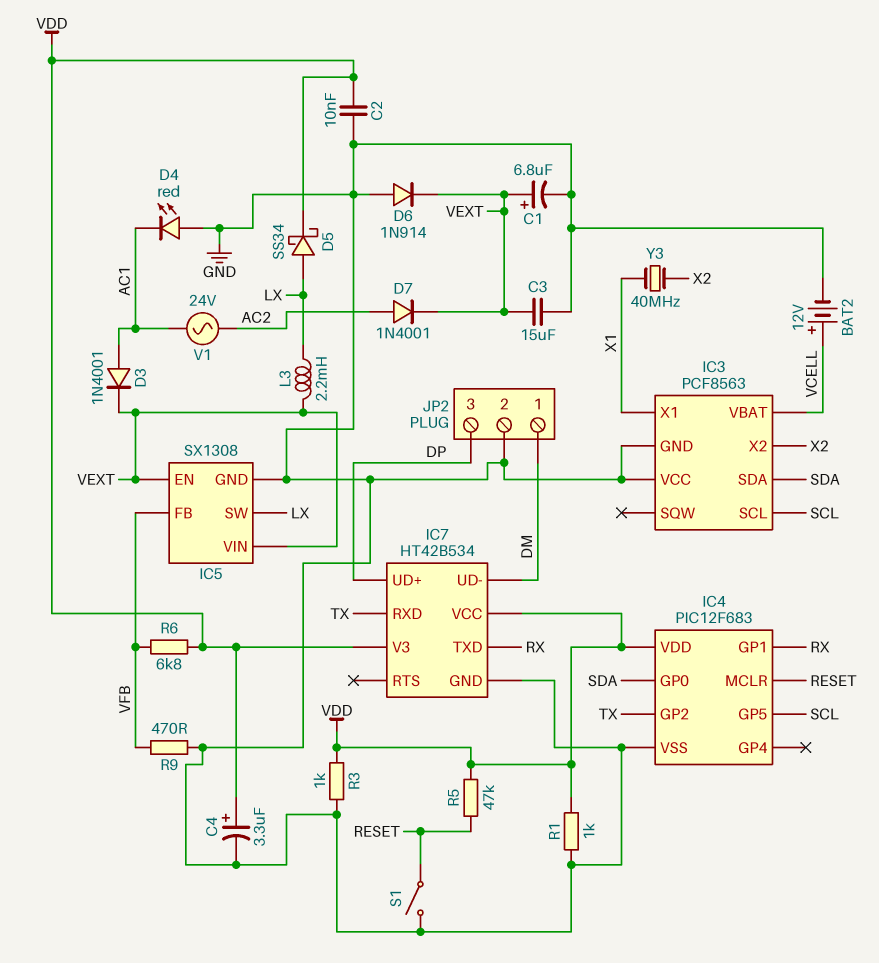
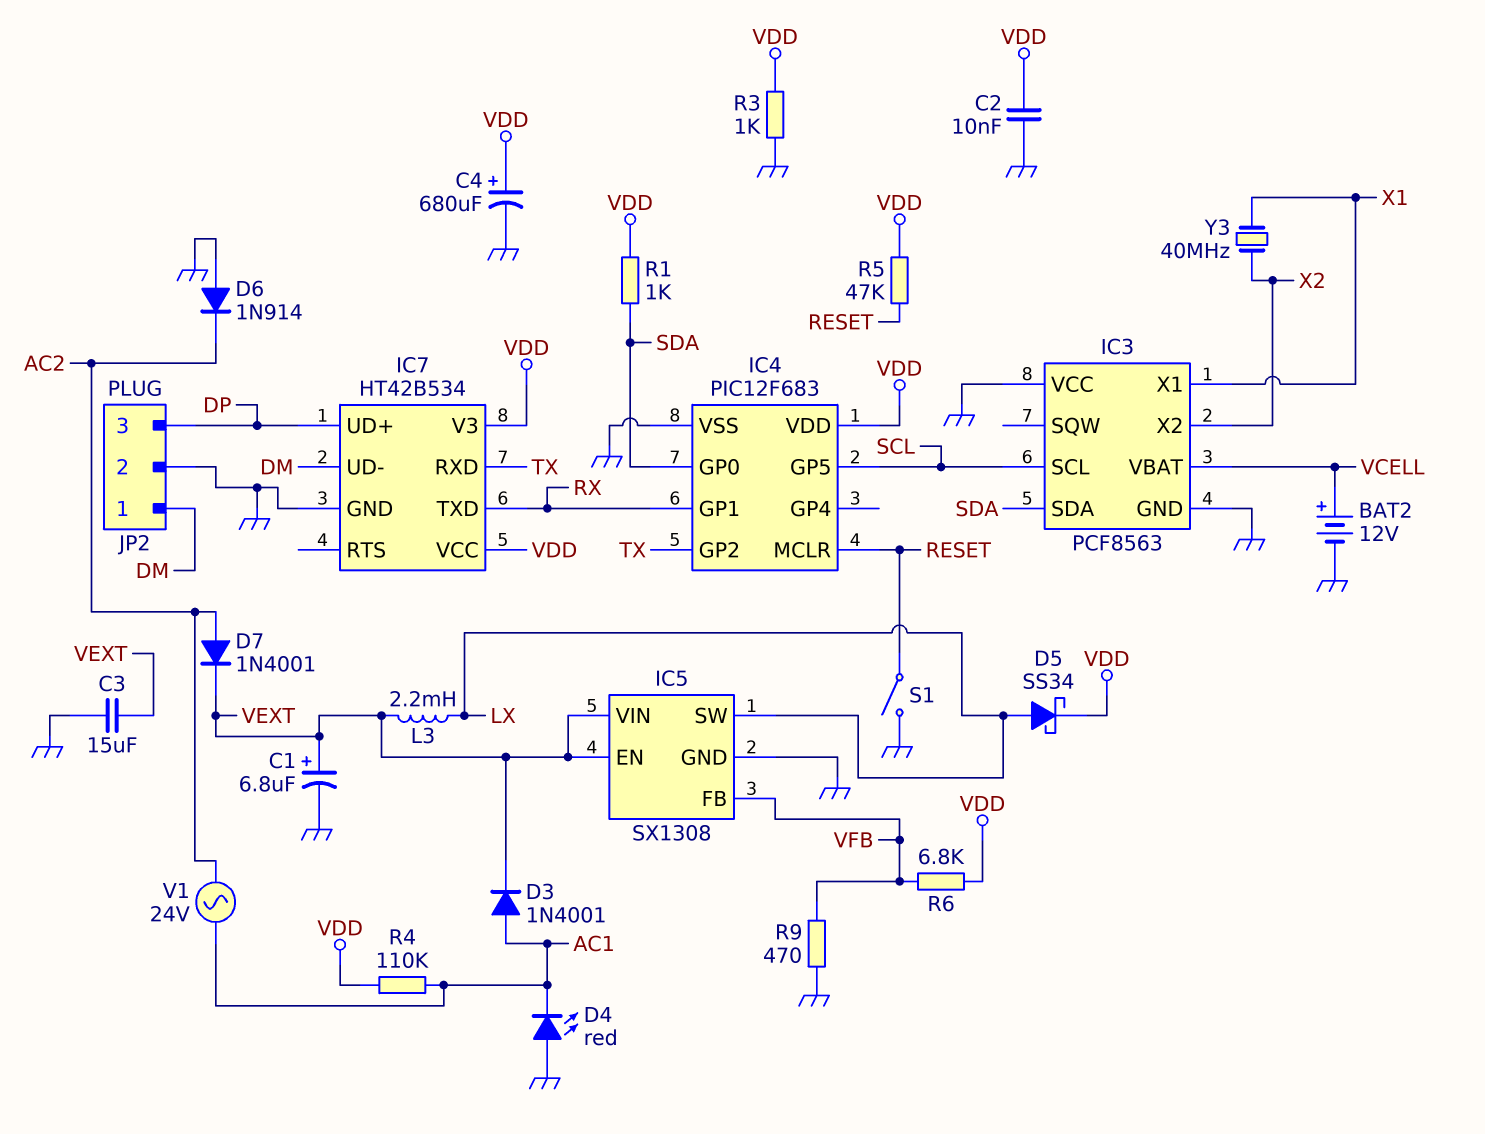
C4: 3.3uF (plus VDD, minus GND) -> 680uF (plus VDD, minus GND)
D6: diode 1N914 (A GND, K VEXT) -> diode 1N914 (A GND, K AC2)
R1: 1k (GND, VDD) -> 1k (SDA, VDD)
R4: none -> 110k (AC1, VDD)

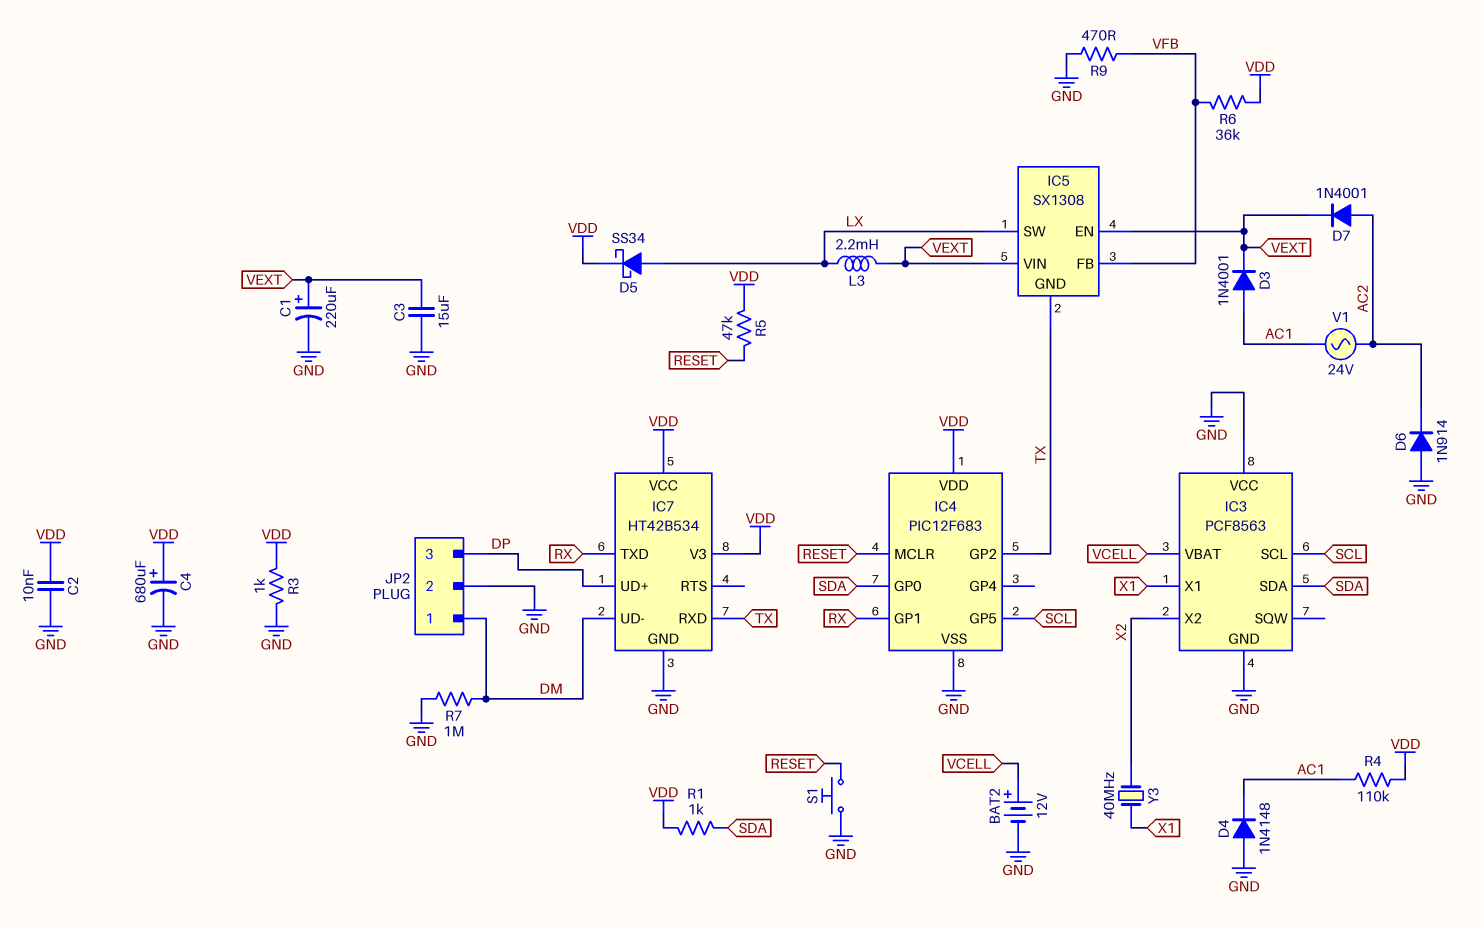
C1: 6.8uF (plus VEXT, minus GND) -> 220uF (plus VEXT, minus GND)
D4: LED red (A GND, K AC1) -> diode 1N4148 (A GND, K AC1)
IC5 pin GND: GND -> TX
R6: 6.8k (VDD, VFB) -> 36k (VDD, VFB)
R7: none -> 1M (DM, GND)
S1: switch (GND, RESET) -> button (GND, RESET)

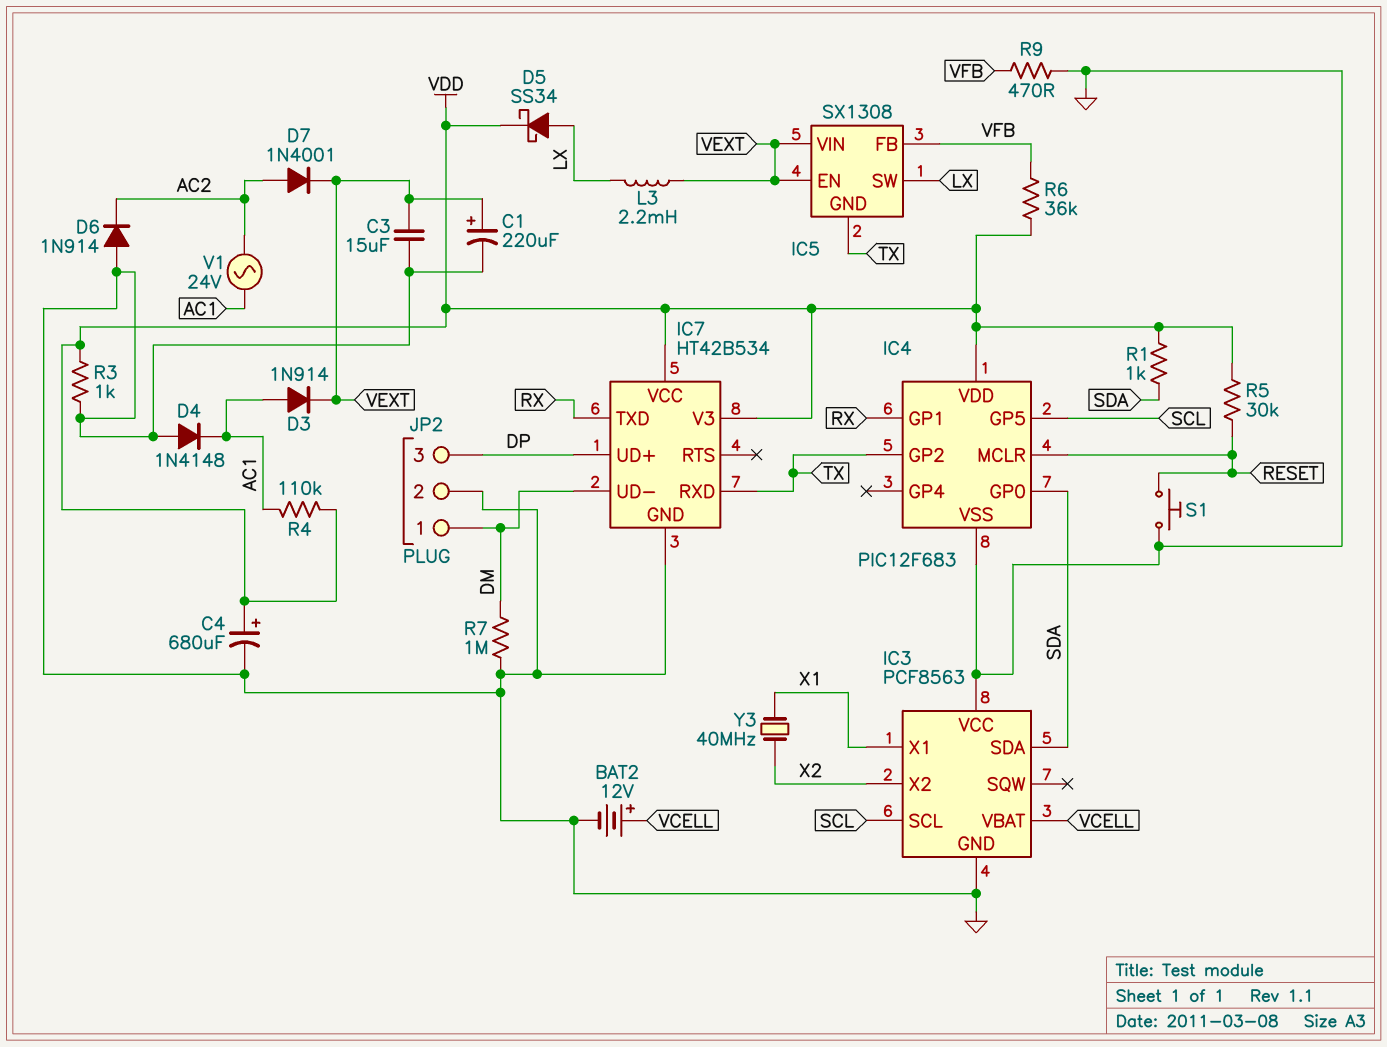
C2: 10nF (GND, VDD) -> none
D3: diode 1N4001 (A AC1, K VEXT) -> diode 1N914 (A AC1, K VEXT)
R5: 47k (RESET, VDD) -> 30k (RESET, VDD)

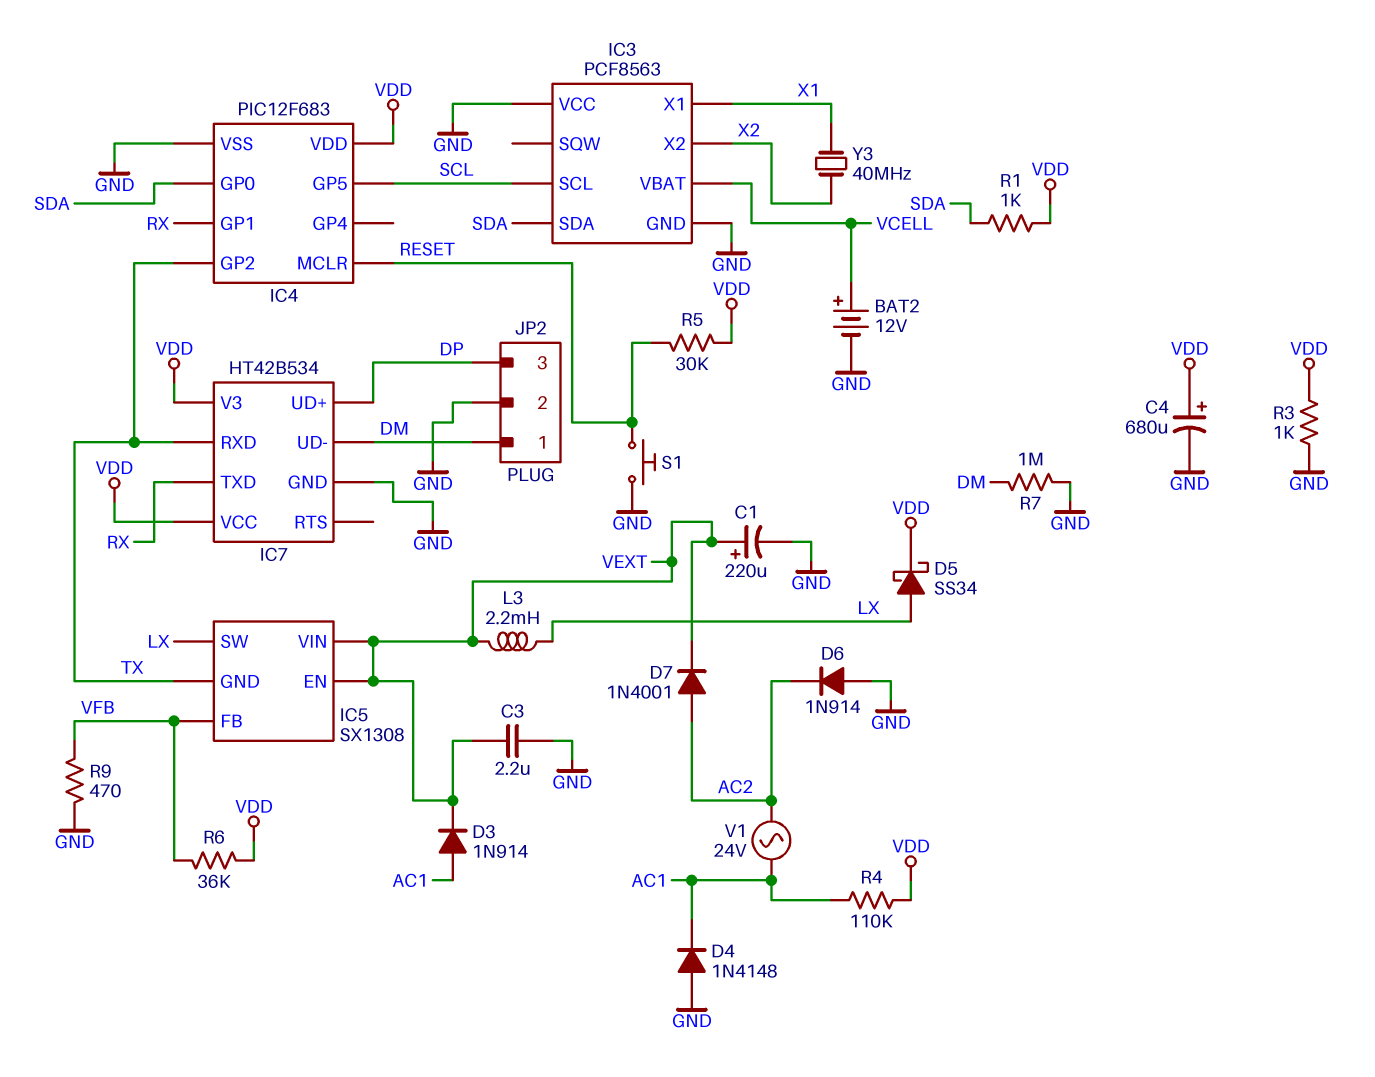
C3: 15uF (GND, VEXT) -> 2.2uF (GND, VEXT)

